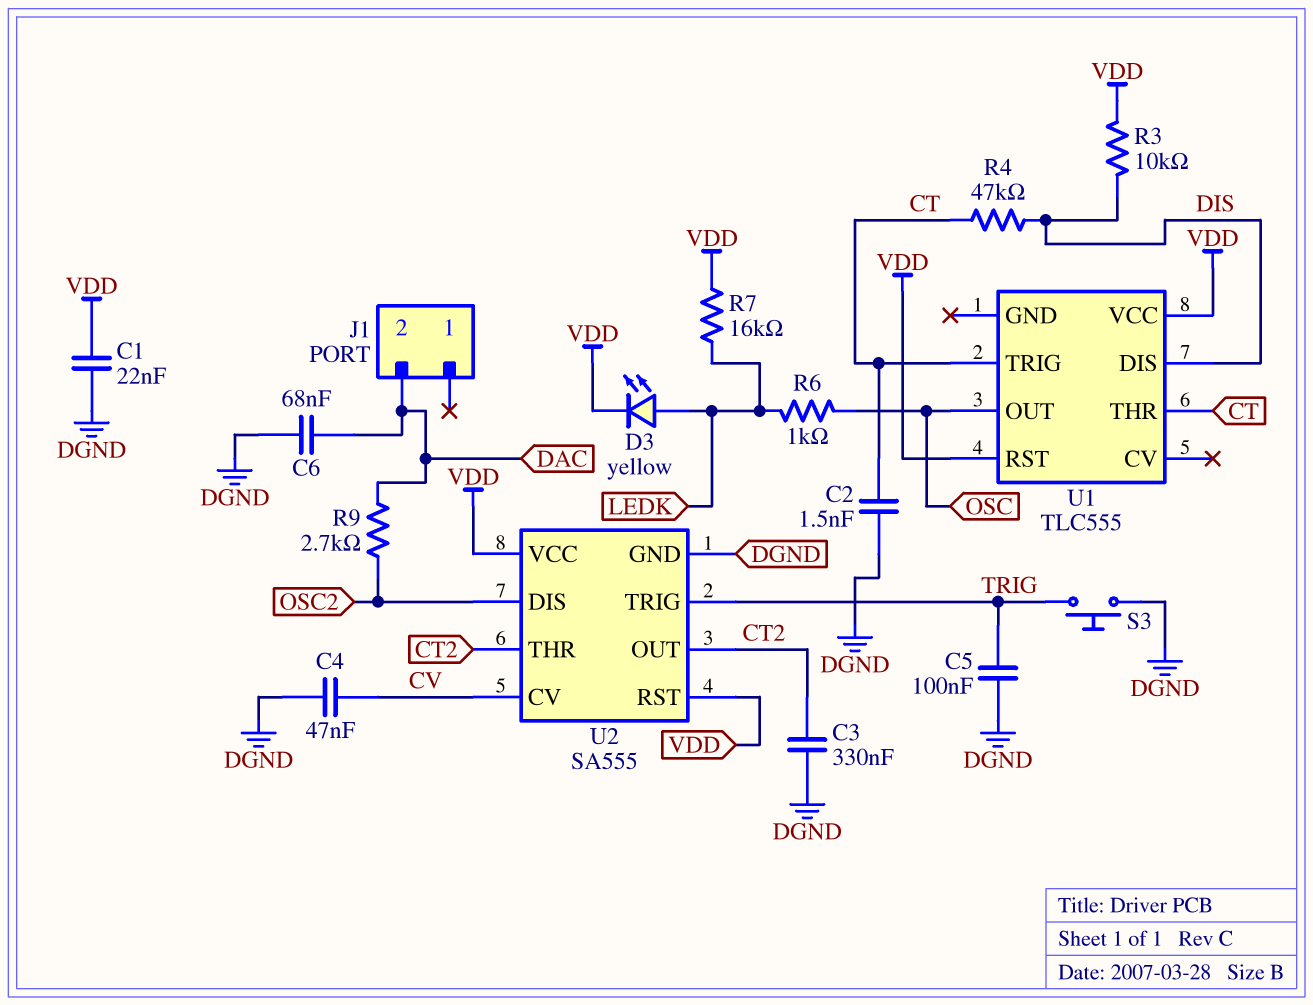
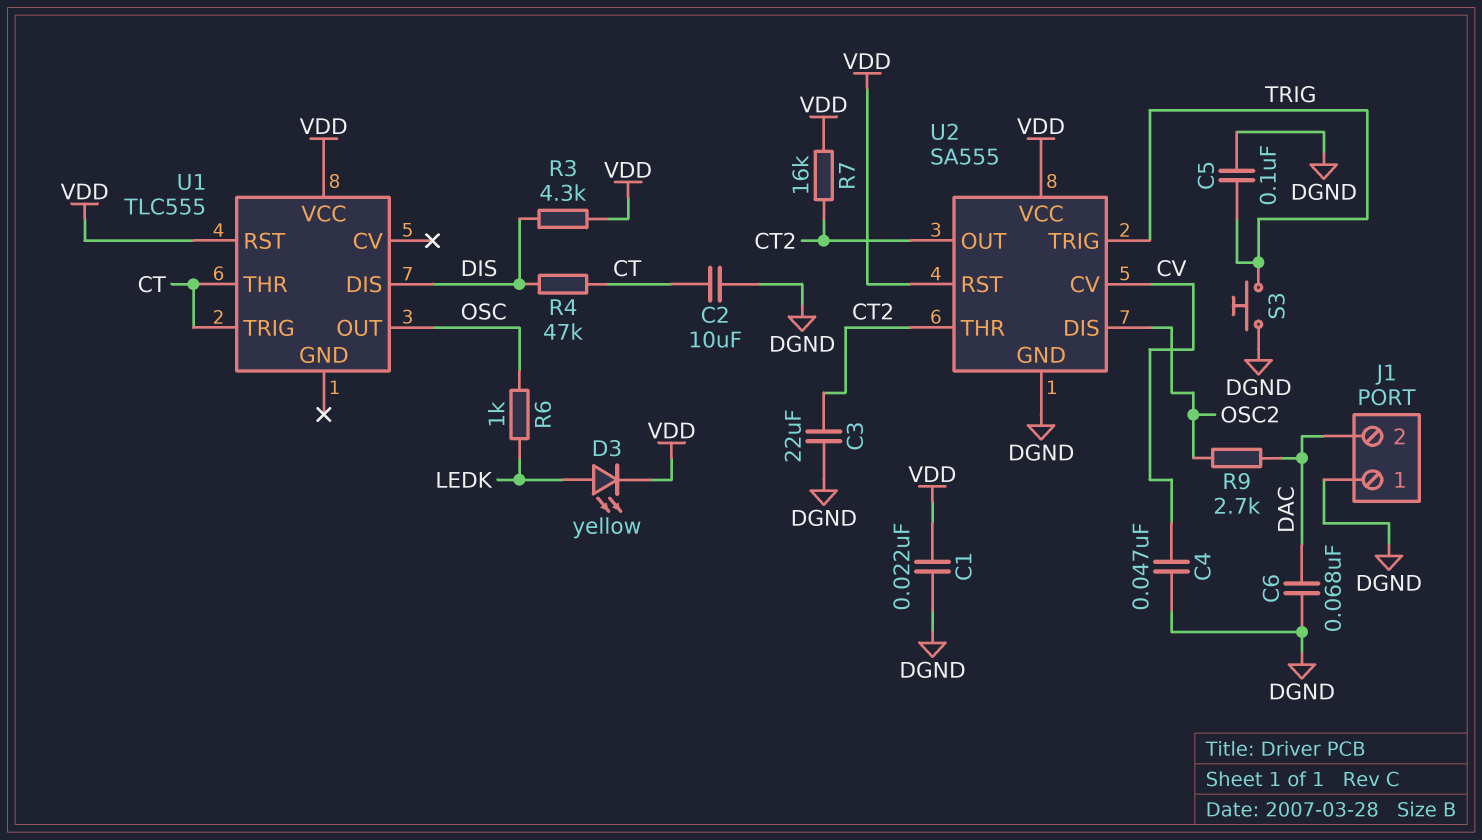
C2: 1.5nF (CT, DGND) -> 10uF (CT, DGND)
C3: 330nF (CT2, DGND) -> 22uF (CT2, DGND)
J1 pin 1: none -> DGND
R3: 10k (DIS, VDD) -> 4.3k (DIS, VDD)
R7: 16k (LEDK, VDD) -> 16k (CT2, VDD)

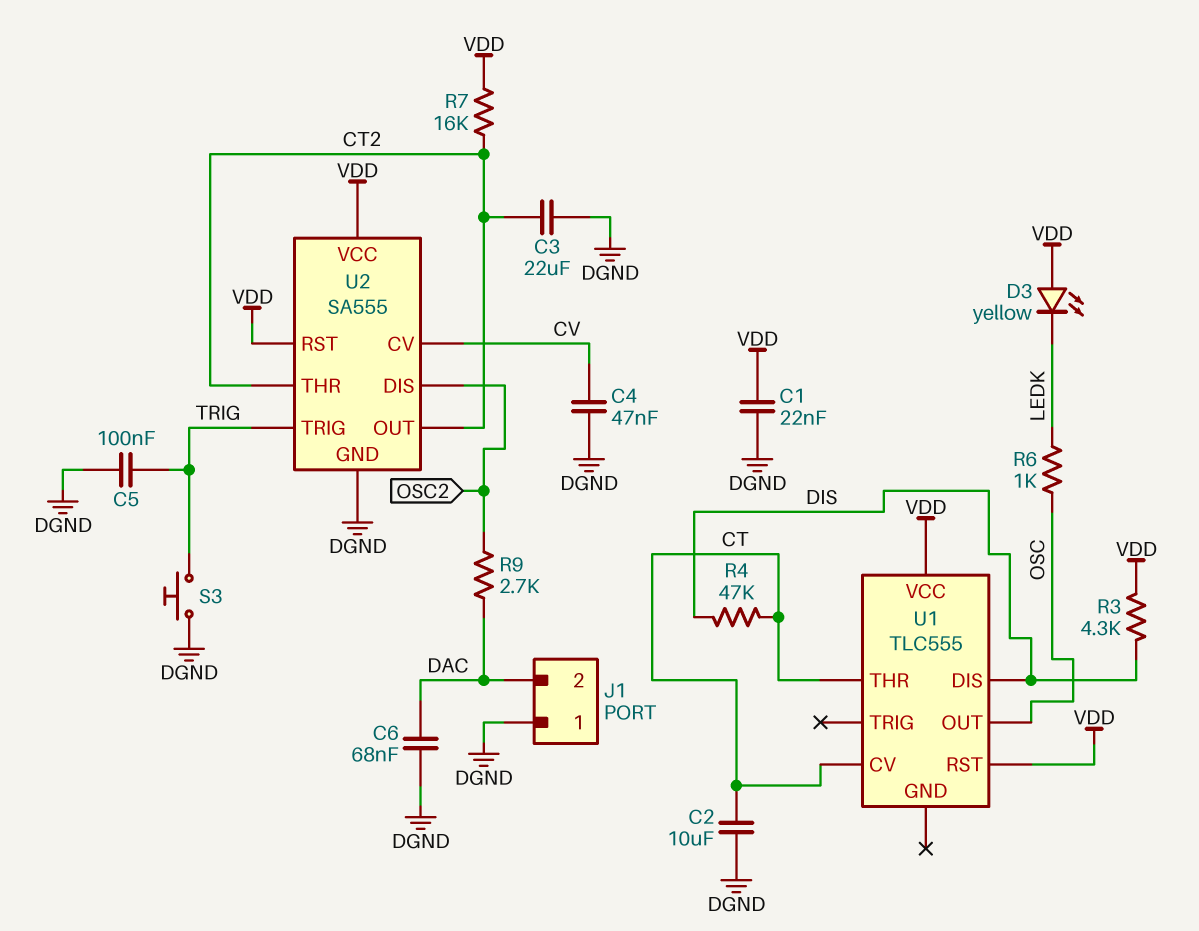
D3: LED yellow (A LEDK, K VDD) -> LED yellow (A VDD, K LEDK)
U1 pin CV: none -> CT
U1 pin TRIG: CT -> none

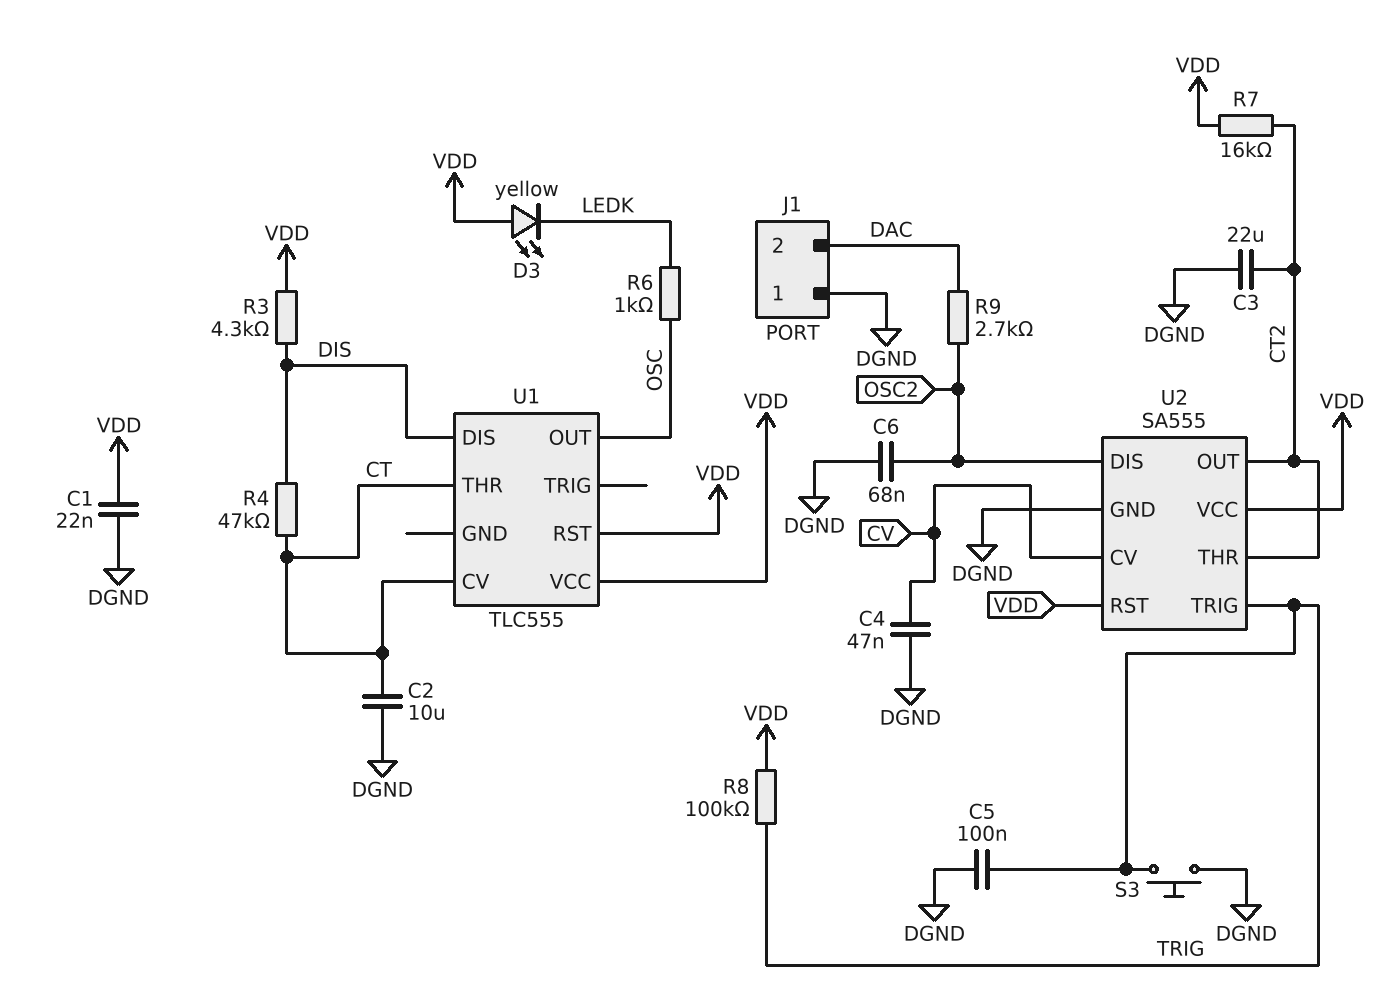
C6: 68nF (DAC, DGND) -> 68nF (DGND, OSC2)
R8: none -> 100k (TRIG, VDD)

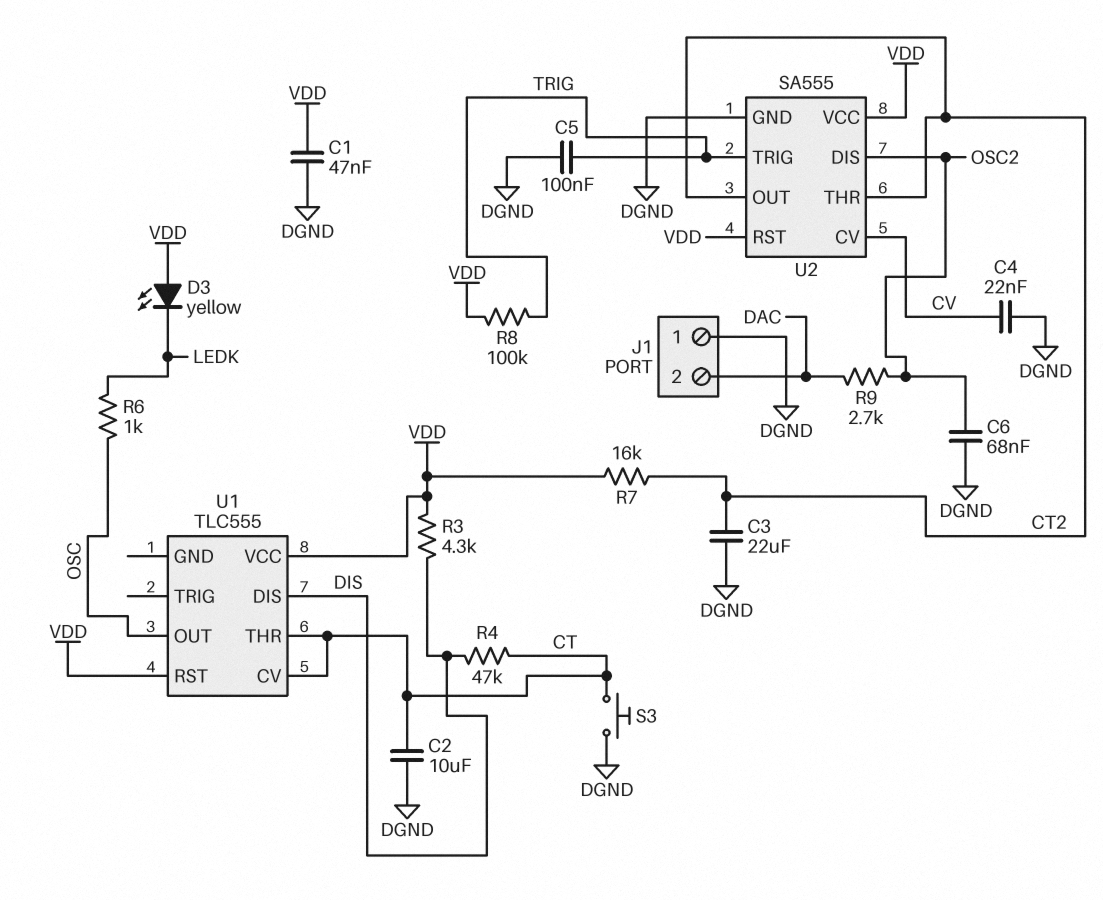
C1: 22nF (DGND, VDD) -> 47nF (DGND, VDD)
C4: 47nF (CV, DGND) -> 22nF (CV, DGND)
S3: button (DGND, TRIG) -> button (CT, DGND)

